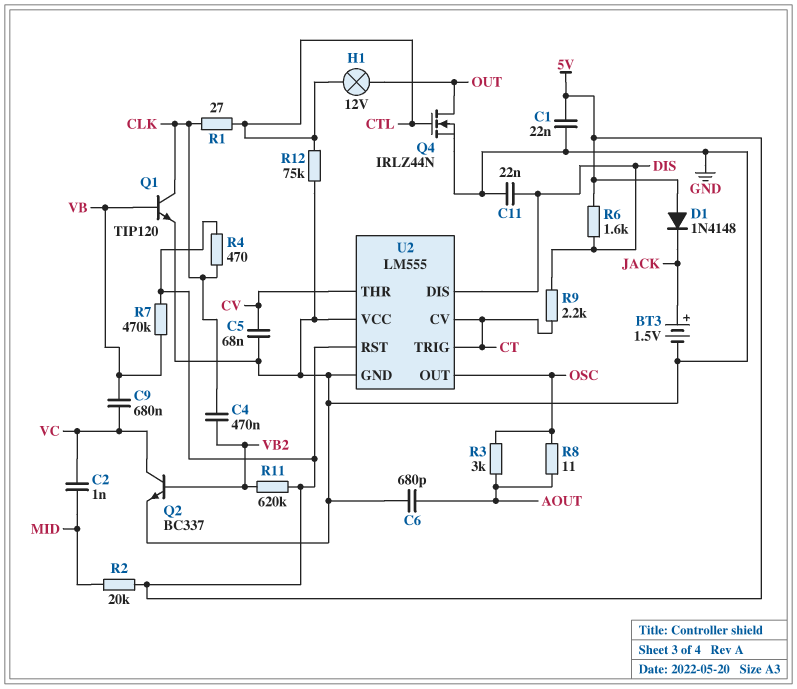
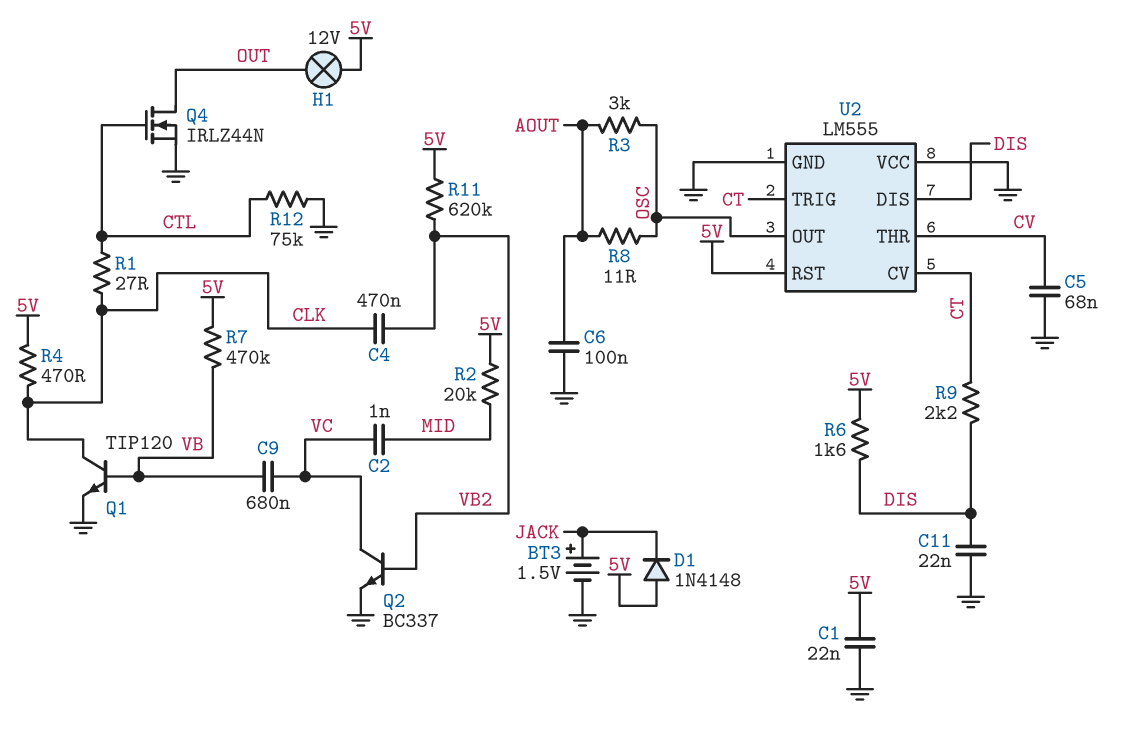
C6: 680pF (AOUT, GND) -> 100nF (AOUT, GND)
H1: lamp 12V (CTL, OUT) -> lamp 12V (5V, OUT)

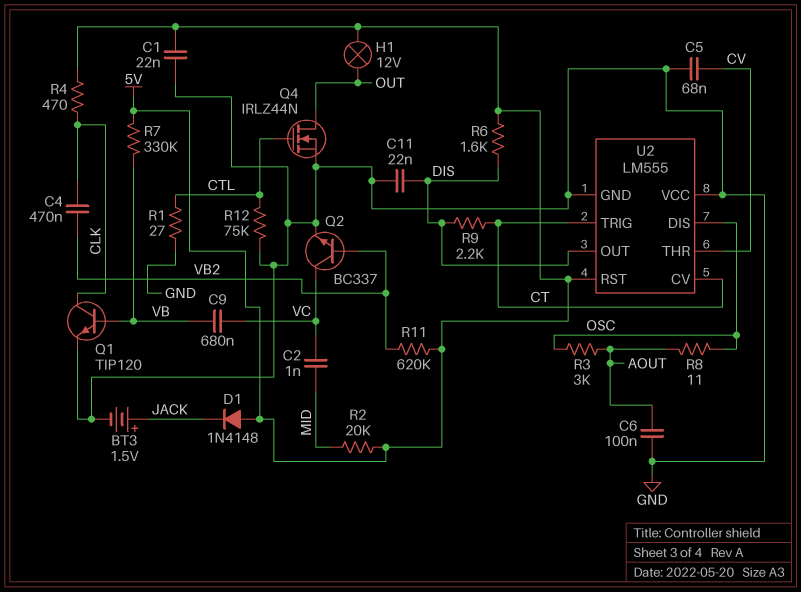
R1: 27 (CLK, CTL) -> 27 (CTL, GND)
R7: 470k (5V, VB) -> 330k (5V, VB)
U2 pin DIS: DIS -> OSC
U2 pin OUT: OSC -> DIS

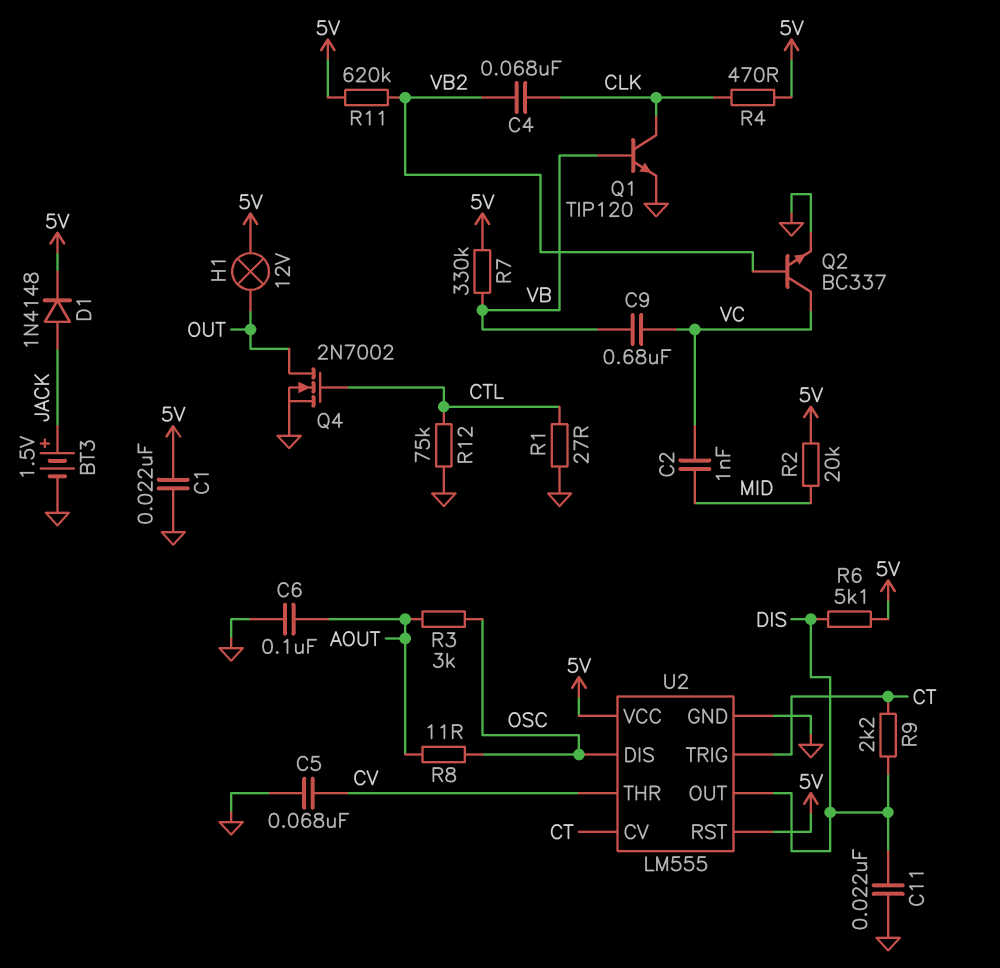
C4: 470nF (CLK, VB2) -> 68nF (CLK, VB2)
D1: diode 1N4148 (A 5V, K JACK) -> diode 1N4148 (A JACK, K 5V)
Q4: NMOS IRLZ44N (G CTL, D OUT, S GND) -> NMOS 2N7002 (G CTL, D OUT, S GND)
R6: 1.6k (5V, DIS) -> 5.1k (5V, DIS)
U2 pin VCC: GND -> 5V

